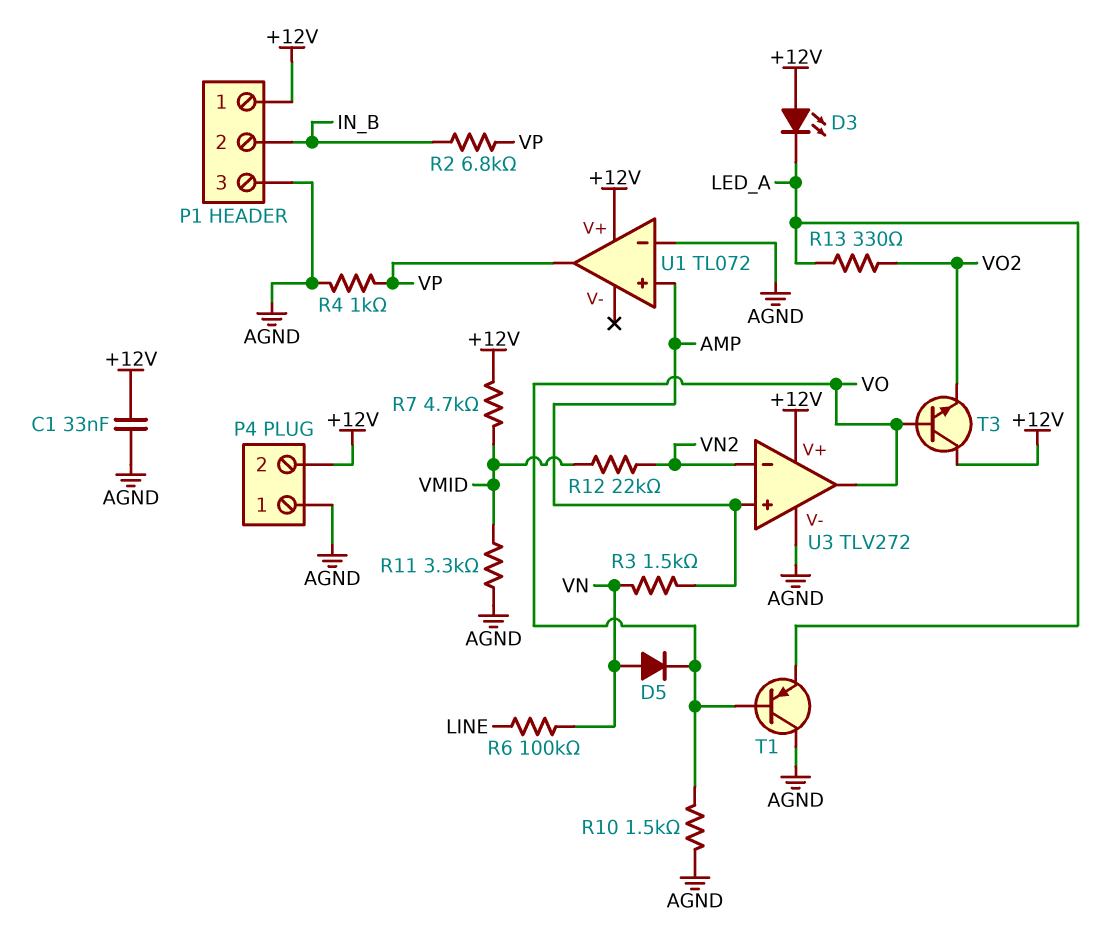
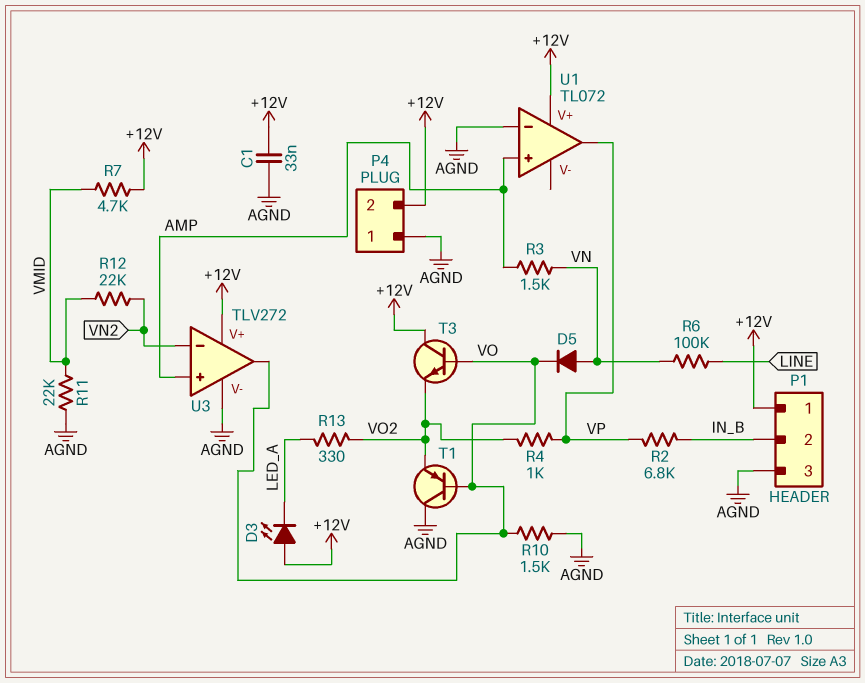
R4: 1k (AGND, VP) -> 1k (VO2, VP)
R11: 3.3k (AGND, VMID) -> 22k (AGND, VMID)
T1: PNP (B VO, C AGND, E LED_A) -> PNP (B VO, C AGND, E VO2)

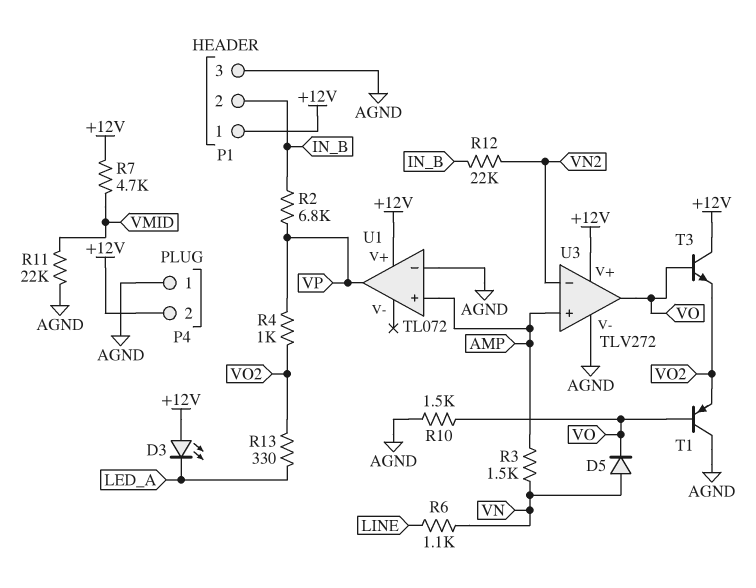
C1: 33nF (+12V, AGND) -> none
R6: 100k (LINE, VN) -> 1.1k (LINE, VN)
R12: 22k (VMID, VN2) -> 22k (IN_B, VN2)

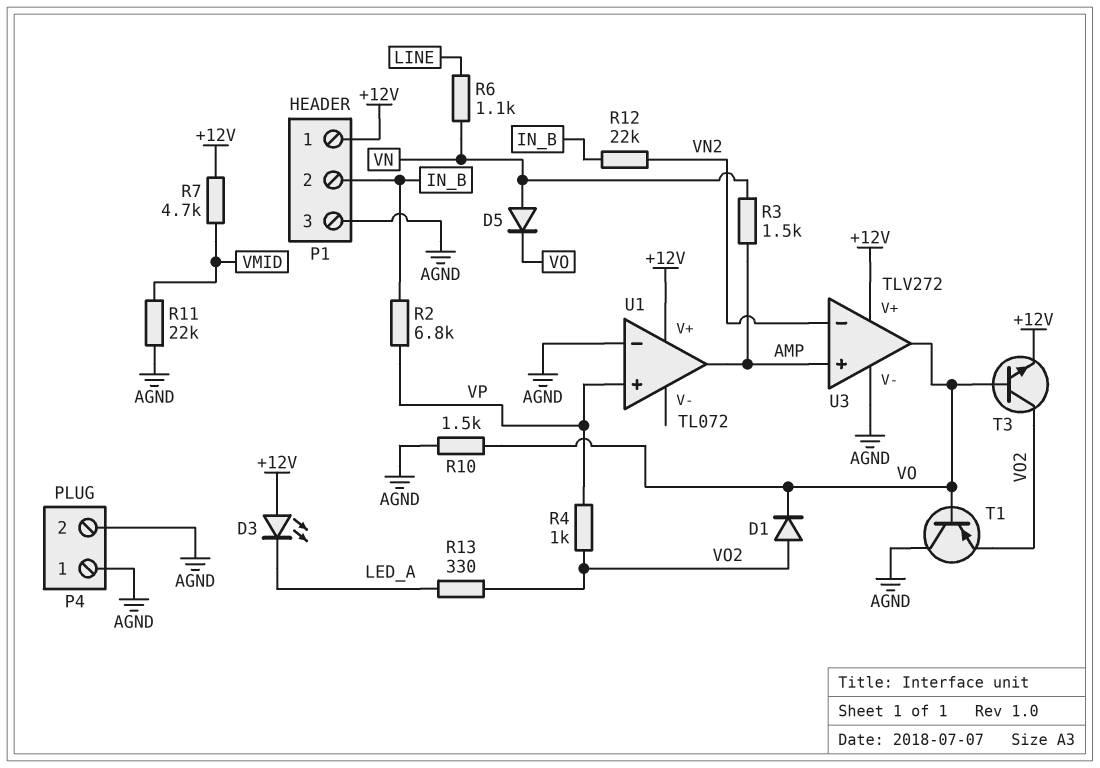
D1: none -> diode (A VO2, K VO)
P4 pin 2: +12V -> AGND
T3: NPN (B VO, C +12V, E VO2) -> NPN (B VO, C VO2, E +12V)
U1 pin in+: AMP -> VP
U1 pin out: VP -> AMP

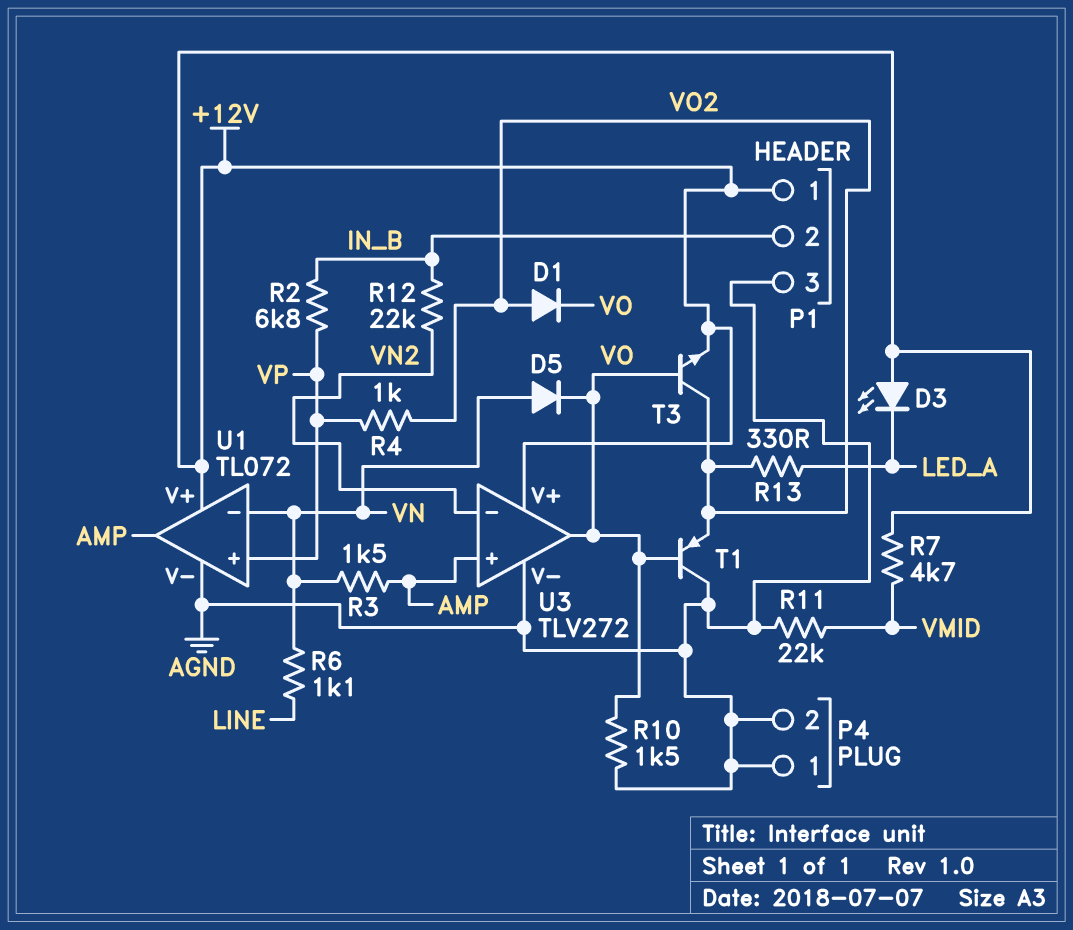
U1 pin V-: none -> AGND
U1 pin in-: AGND -> VN

